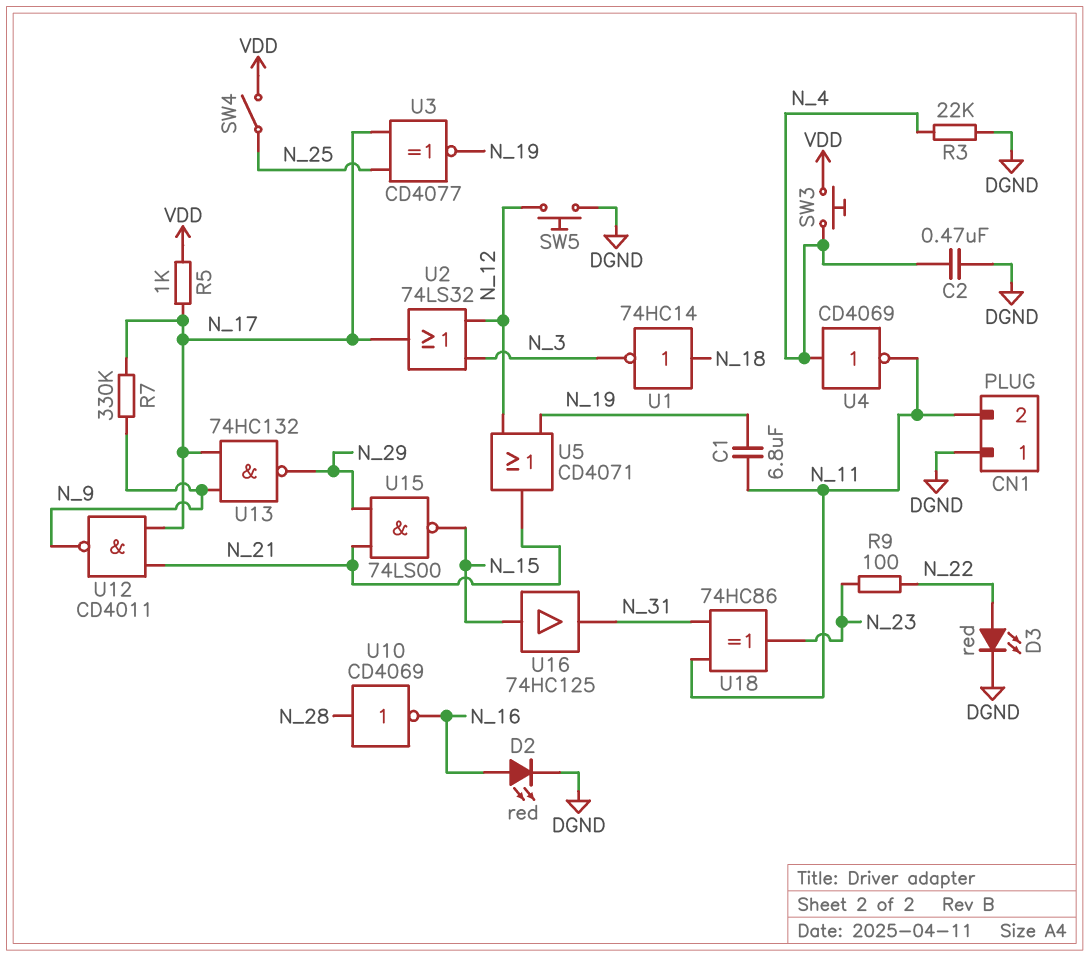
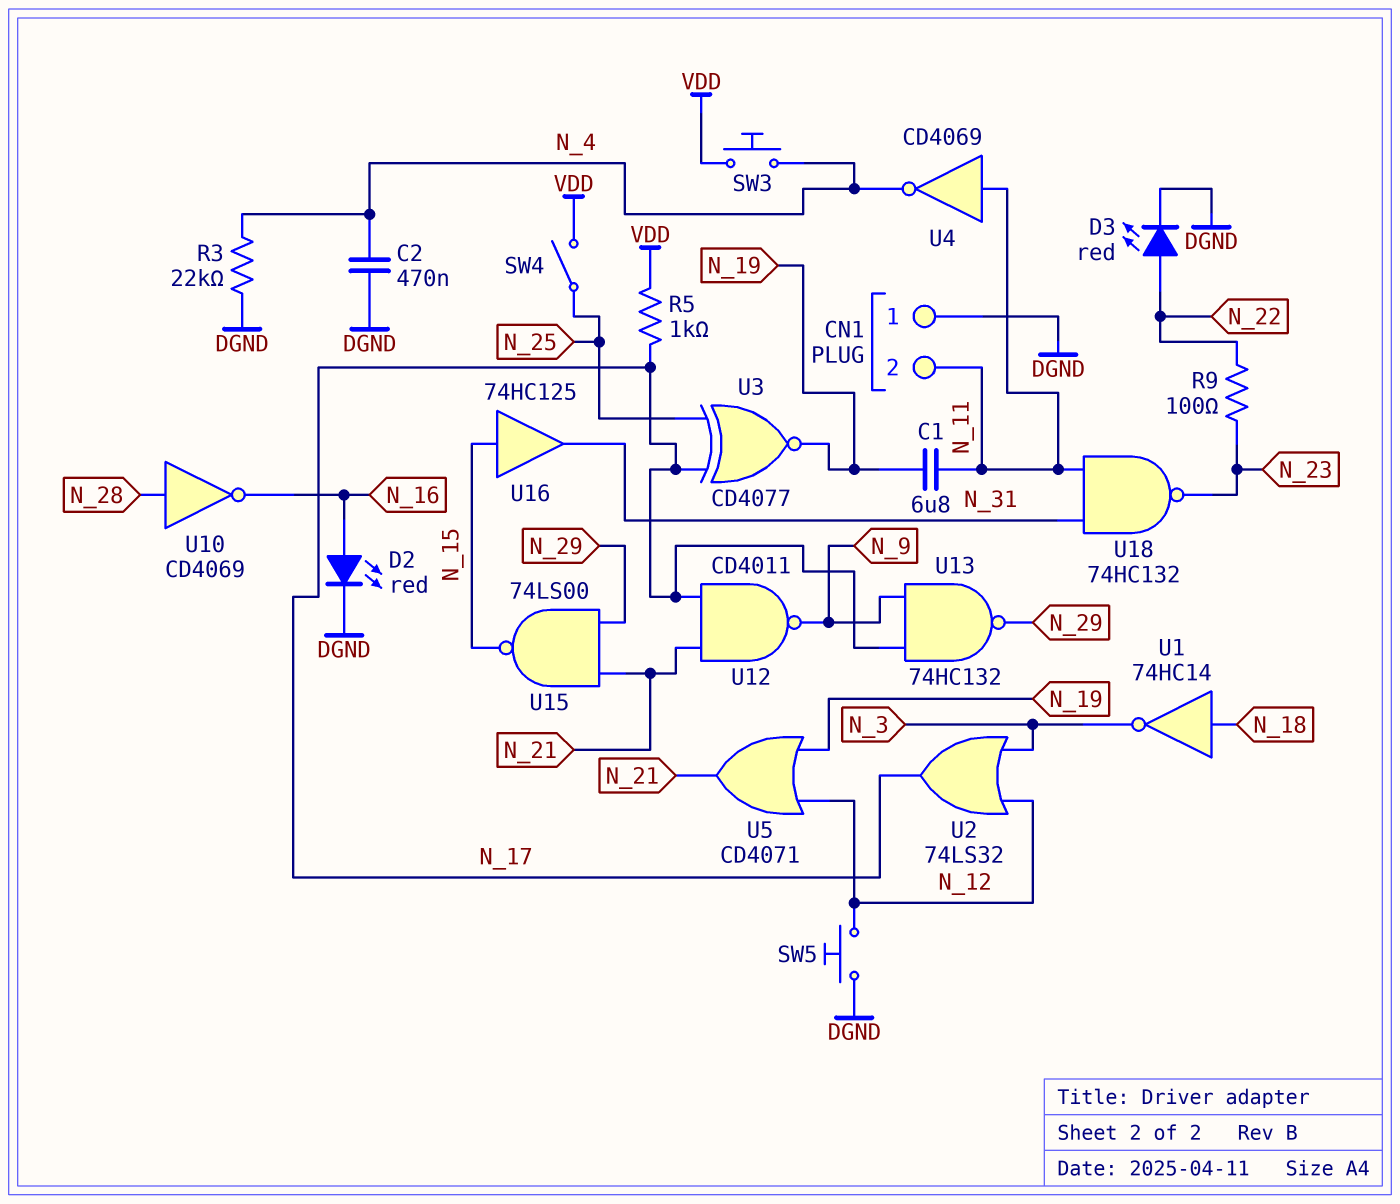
R7: 330k (N_9, N_17) -> none
U4: NOT CD4069 (in N_4, out N_11) -> NOT CD4069 (in N_11, out N_4)
U18: XOR 74HC86 (in N_11, in N_31, out N_23) -> NAND 74HC132 (in N_11, in N_31, out N_23)

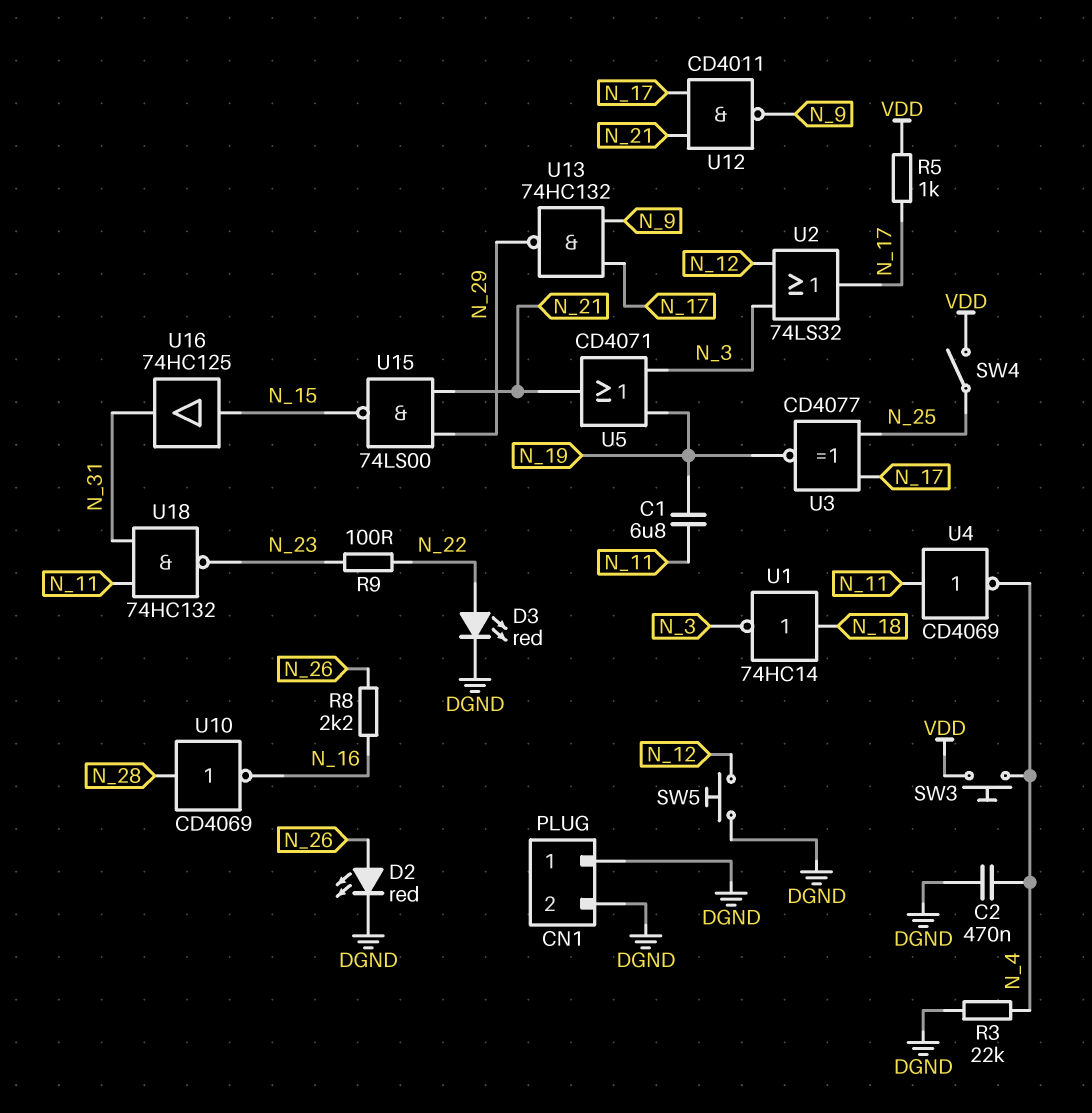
CN1 pin 2: N_11 -> DGND
D2: LED red (A N_16, K DGND) -> LED red (A N_26, K DGND)
R8: none -> 2.2k (N_16, N_26)
U5: OR CD4071 (in N_12, in N_19, out N_21) -> OR CD4071 (in N_3, in N_19, out N_21)

